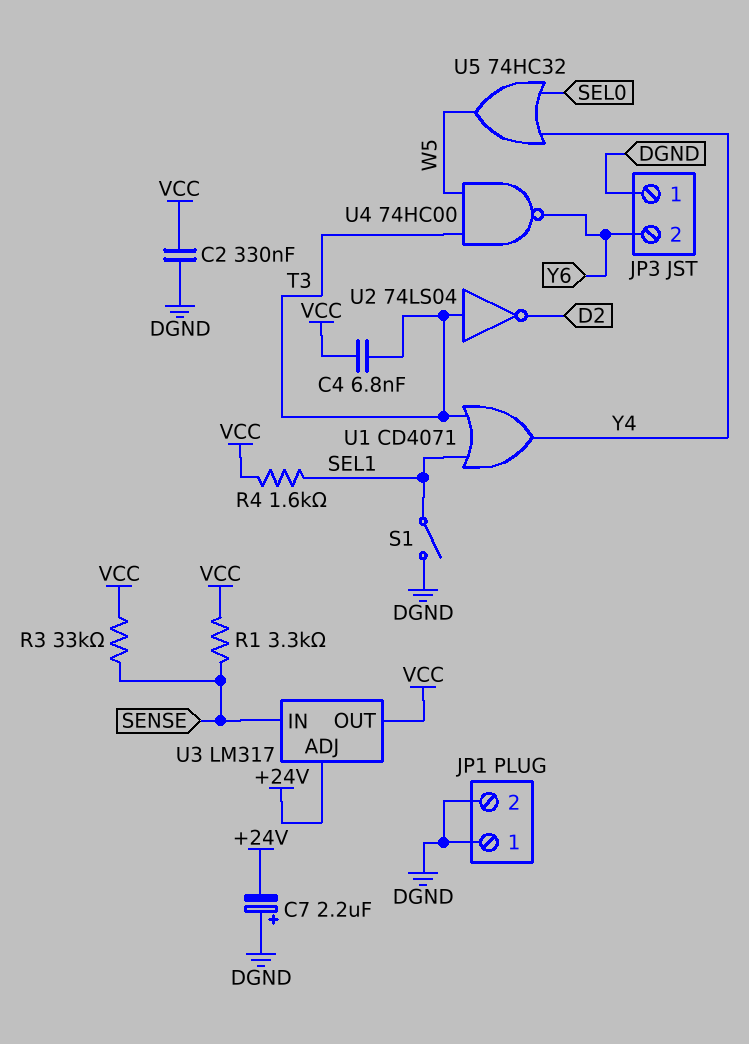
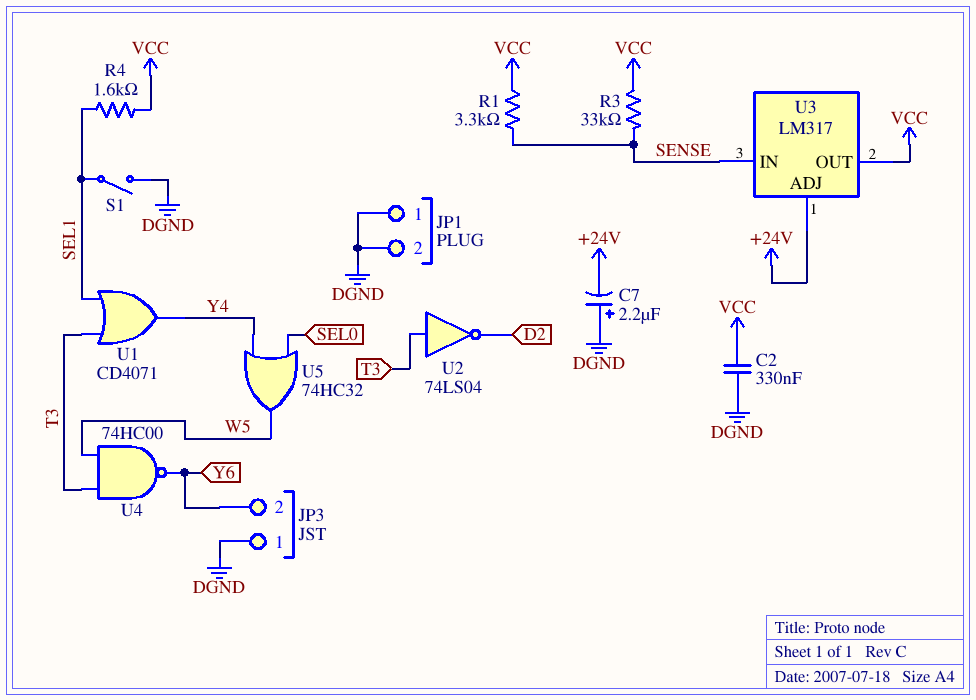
C4: 6.8nF (T3, VCC) -> none

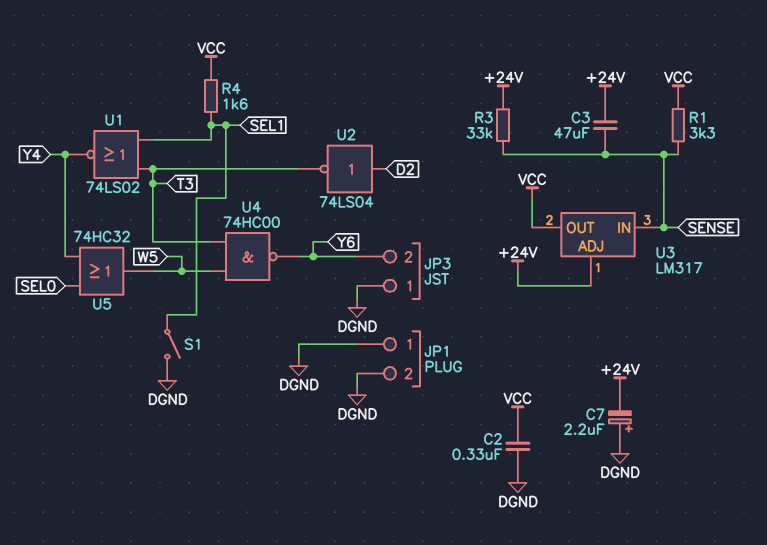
C3: none -> 47uF (+24V, SENSE)
R3: 33k (SENSE, VCC) -> 33k (+24V, SENSE)
U1: OR CD4071 (in SEL1, in T3, out Y4) -> NOR 74LS02 (in SEL1, in T3, out Y4)
U2: NOT 74LS04 (in T3, out D2) -> NOT 74LS04 (in D2, out T3)

